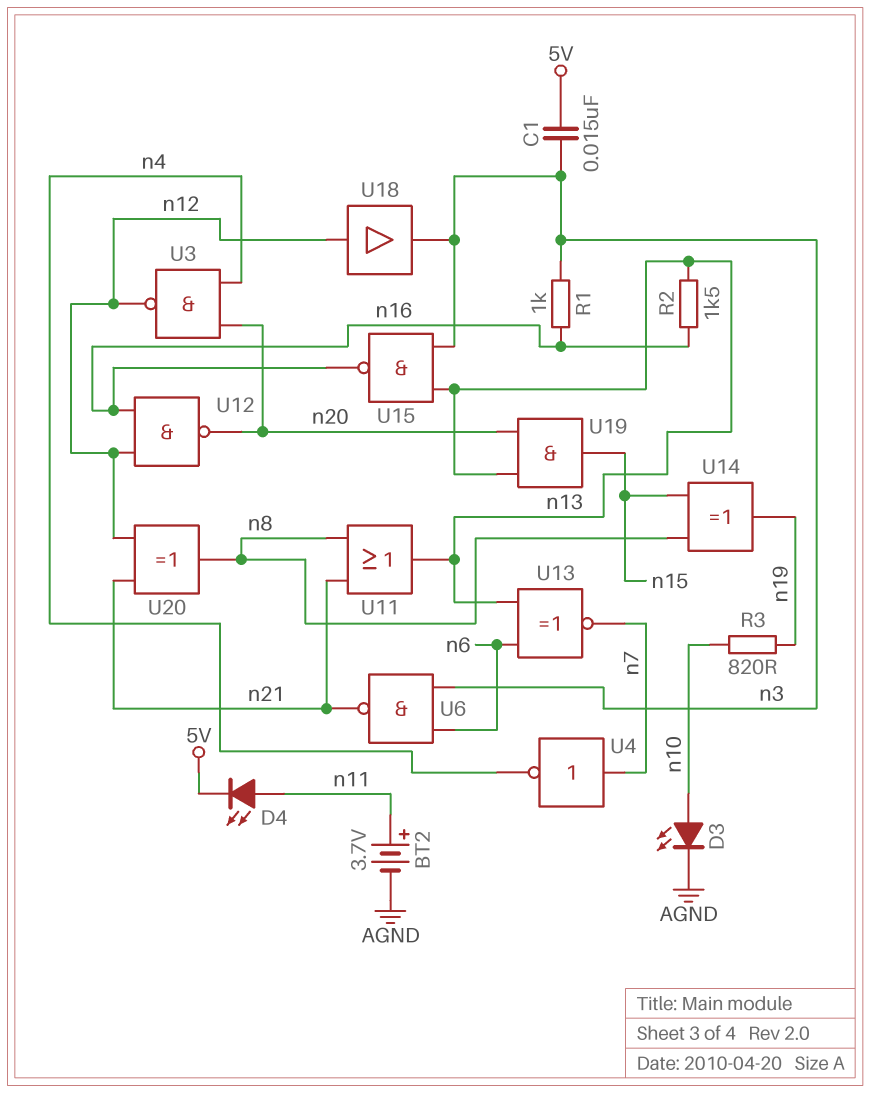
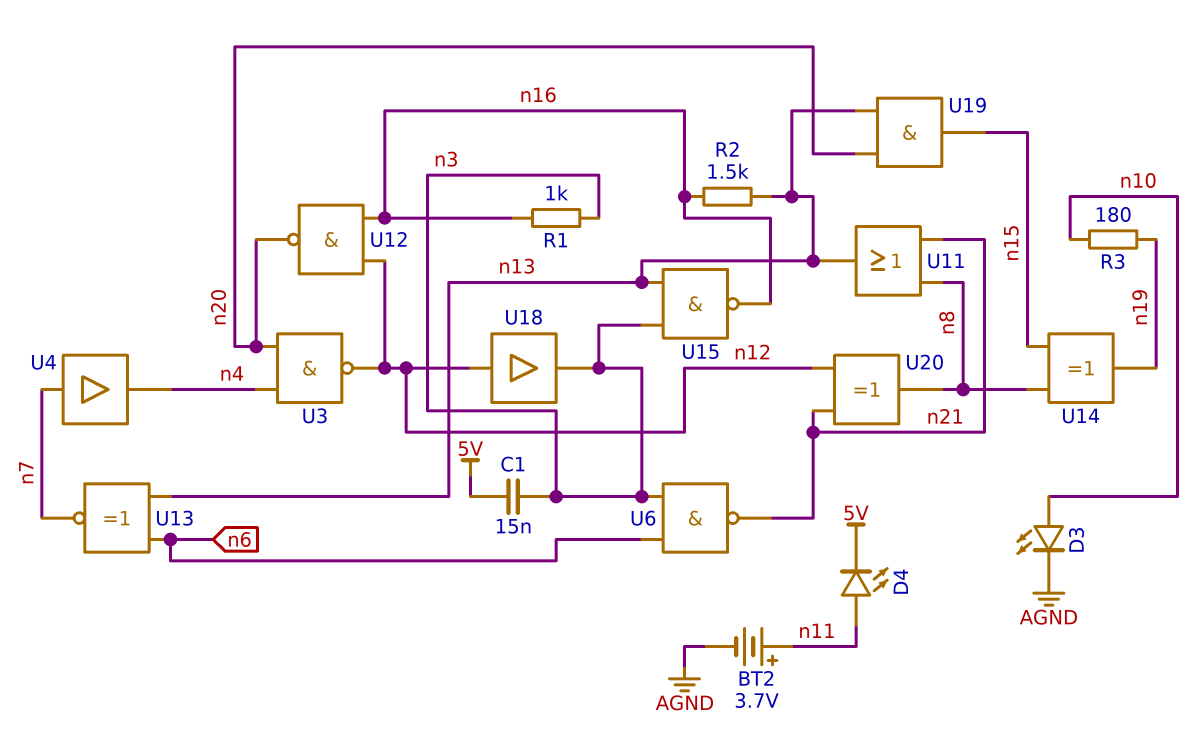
R3: 820 (n10, n19) -> 180 (n10, n19)
U4: NOT (in n7, out n4) -> buffer (in n7, out n4)

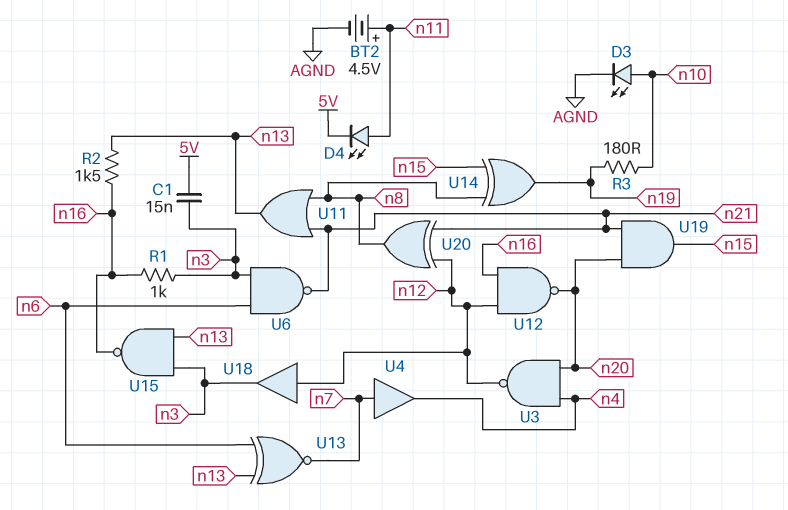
BT2: 3.7V (plus n11, minus AGND) -> 4.5V (plus n11, minus AGND)
U19: AND (in n13, in n20, out n15) -> AND (in n20, in n21, out n15)

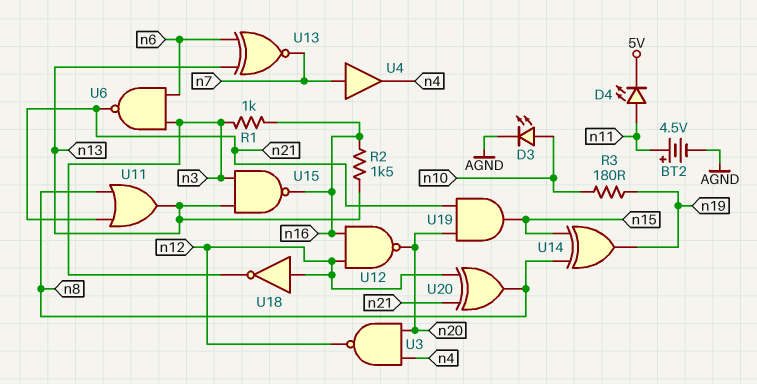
C1: 15nF (5V, n3) -> none
U18: buffer (in n12, out n3) -> NOT (in n12, out n3)

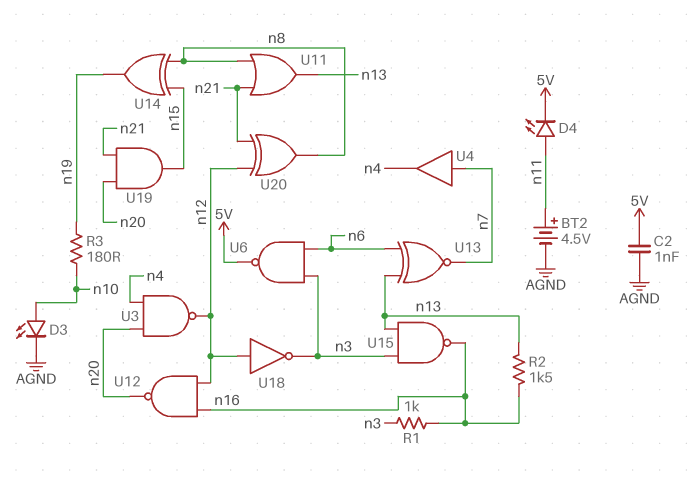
C2: none -> 1nF (5V, AGND)
U6: NAND (in n3, in n6, out n21) -> NAND (in n3, in n6, out 5V)

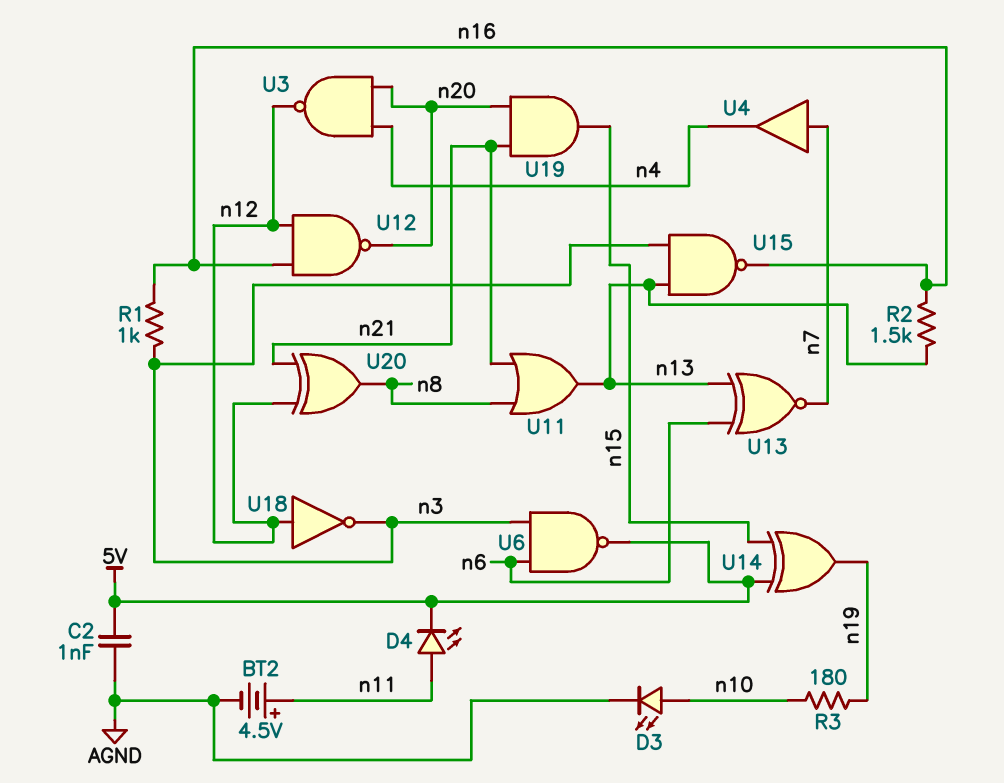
U14: XOR (in n8, in n15, out n19) -> XOR (in 5V, in n15, out n19)

